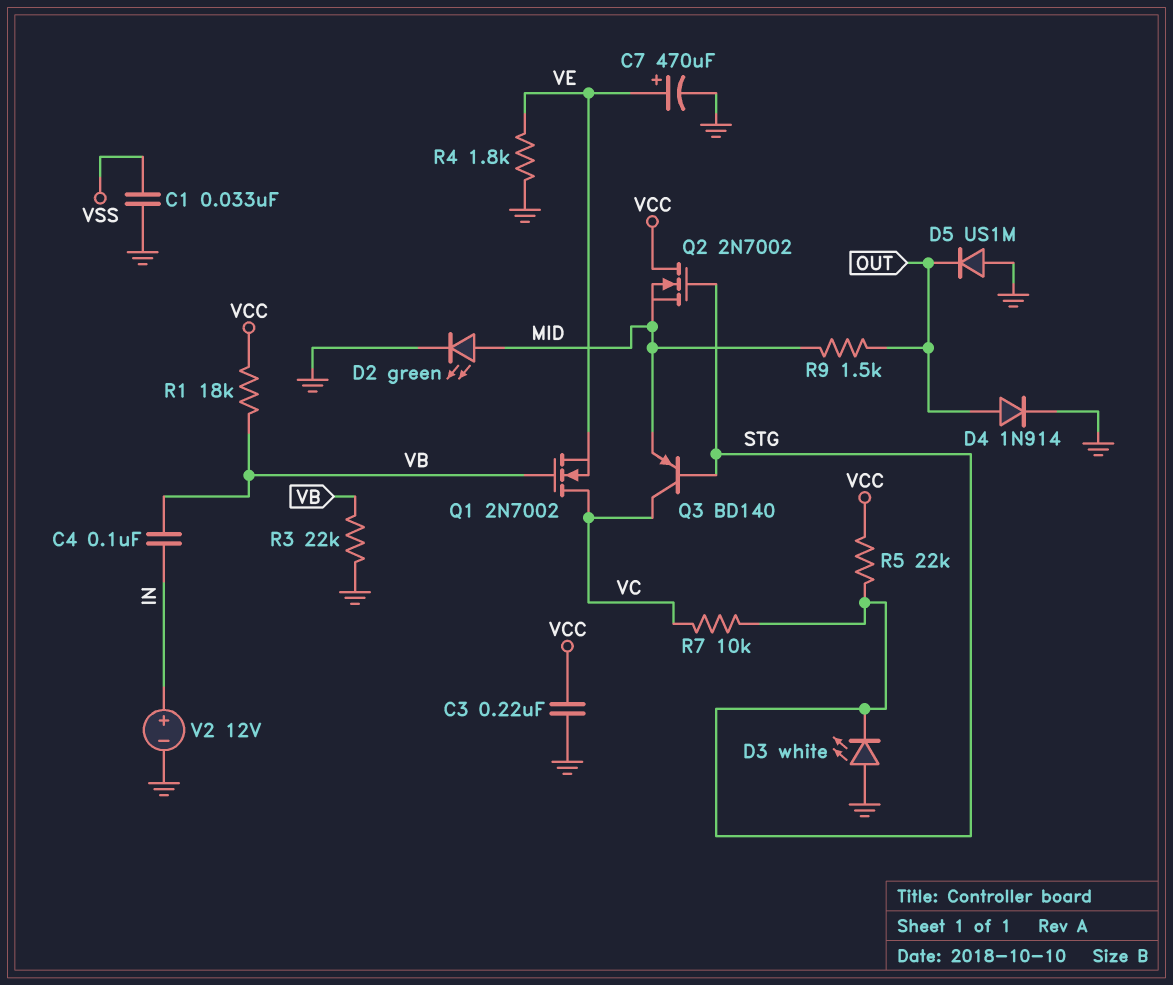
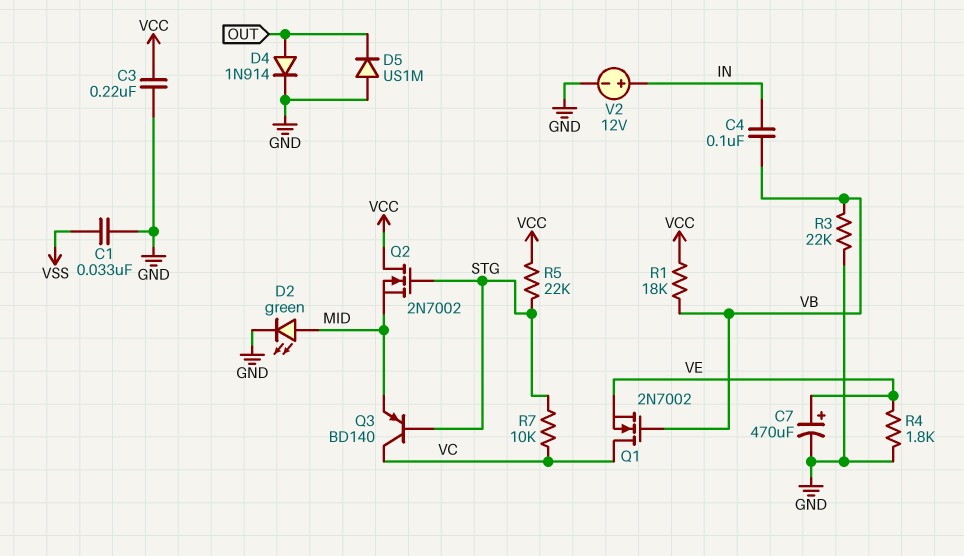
D3: LED white (A GND, K STG) -> none
R9: 1.5k (MID, OUT) -> none

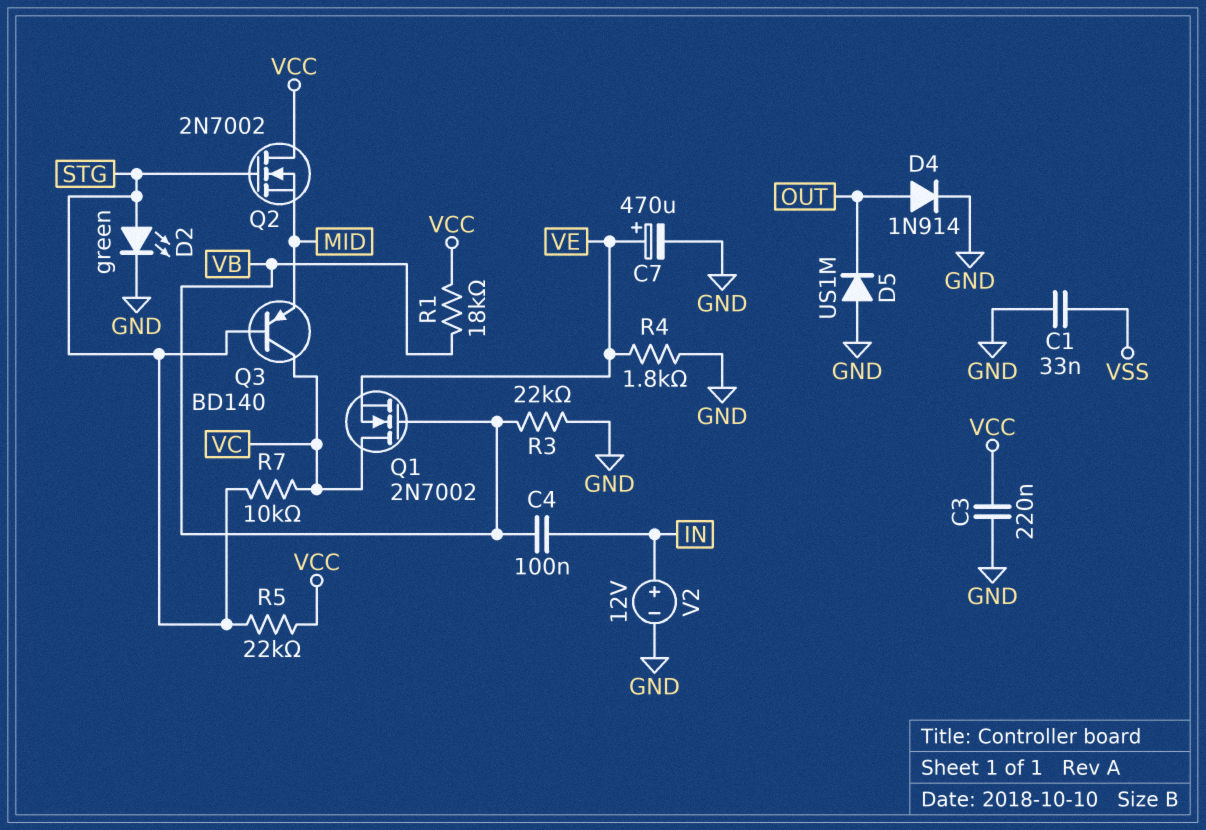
D2: LED green (A MID, K GND) -> LED green (A STG, K GND)

